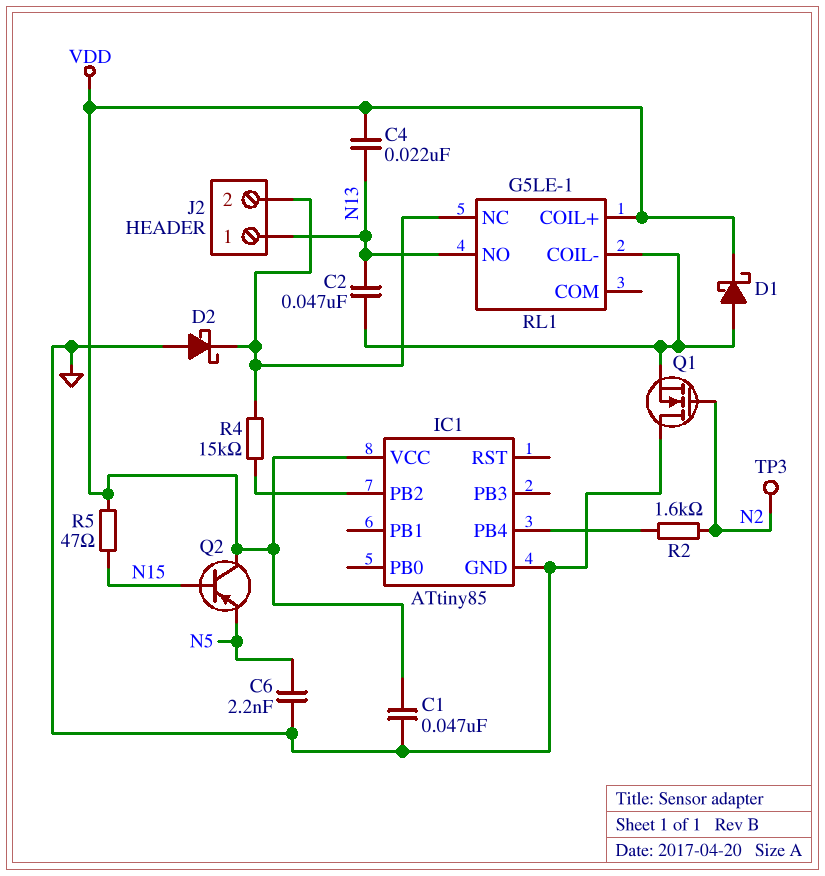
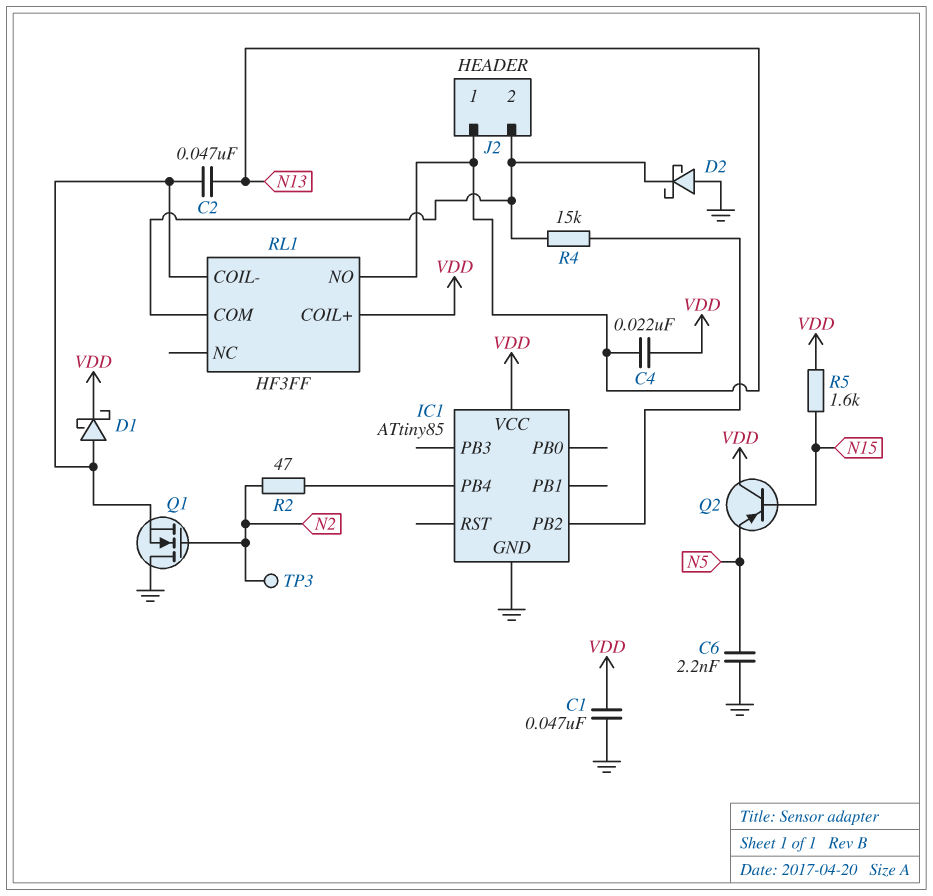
R2: 1.6k (IC1/PB4, N2) -> 47 (IC1/PB4, N2)
R5: 47 (N15, VDD) -> 1.6k (N15, VDD)
RL1: G5LE-1 -> HF3FF
RL1 pin COM: none -> J2/2
RL1 pin NC: J2/2 -> none

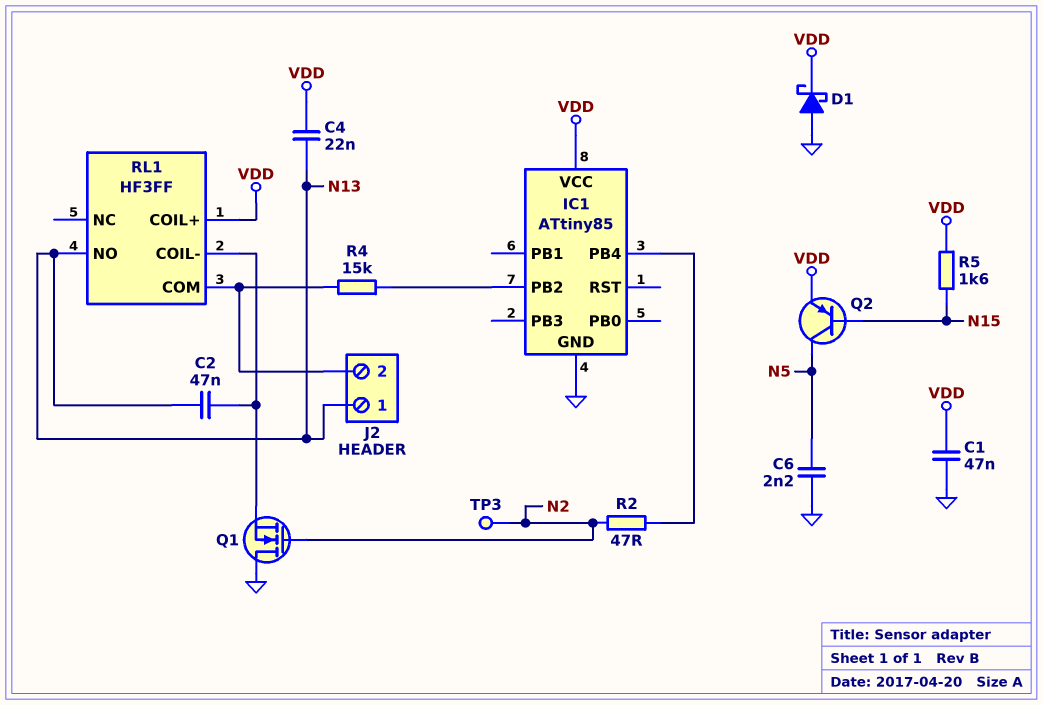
D1: schottky (A RL1/COIL-, K VDD) -> schottky (A GND, K VDD)
D2: schottky (A GND, K J2/2) -> none
Q2: PNP (B N15, C VDD, E N5) -> PNP (B N15, C N5, E VDD)

